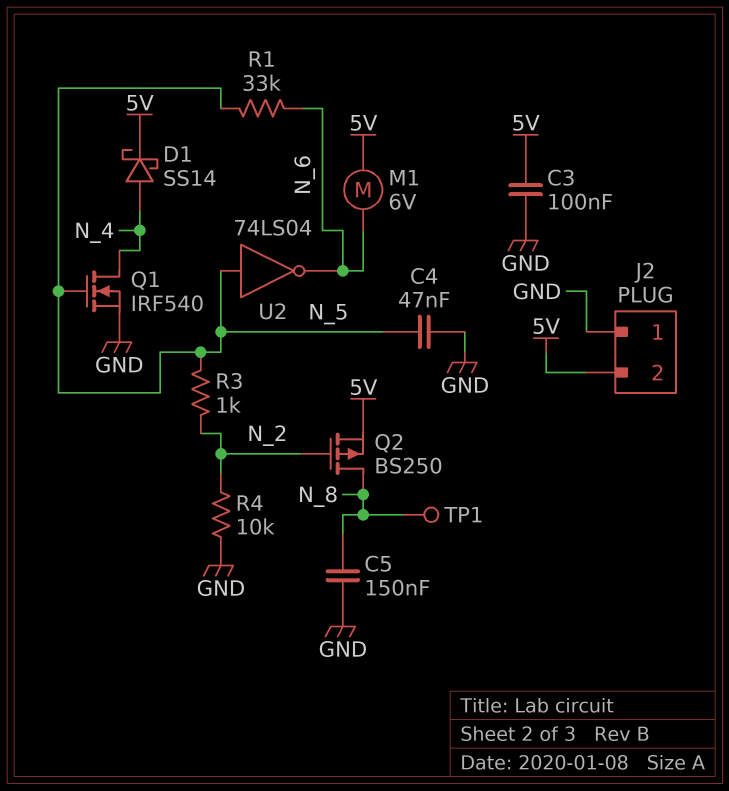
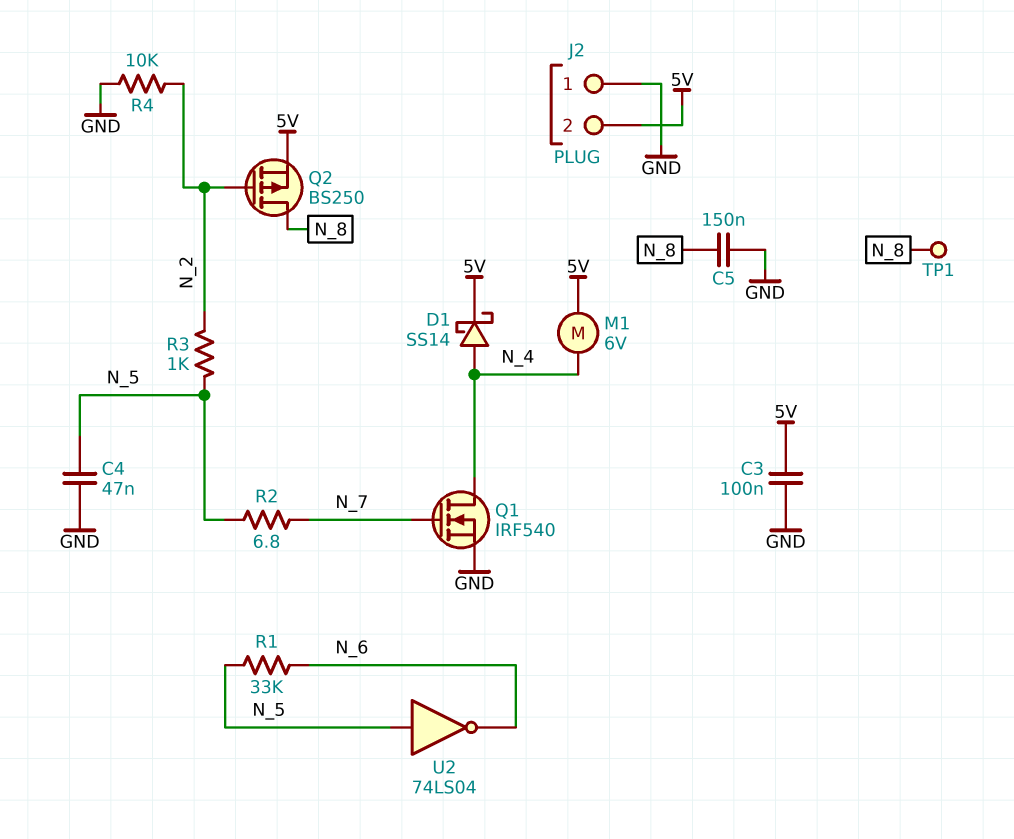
M1: motor 6V (5V, N_6) -> motor 6V (5V, N_4)
Q1: NMOS IRF540 (G N_5, D N_4, S GND) -> NMOS IRF540 (G N_7, D N_4, S GND)
R2: none -> 6.8 (N_5, N_7)

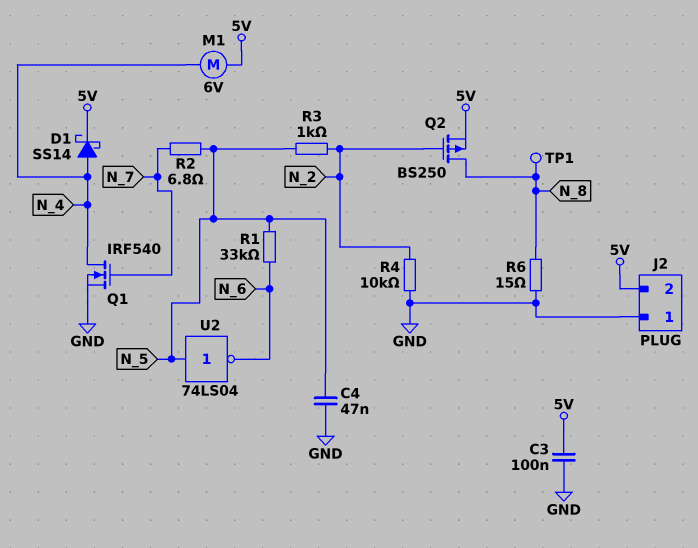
C5: 150nF (GND, N_8) -> none
R6: none -> 15 (GND, N_8)

